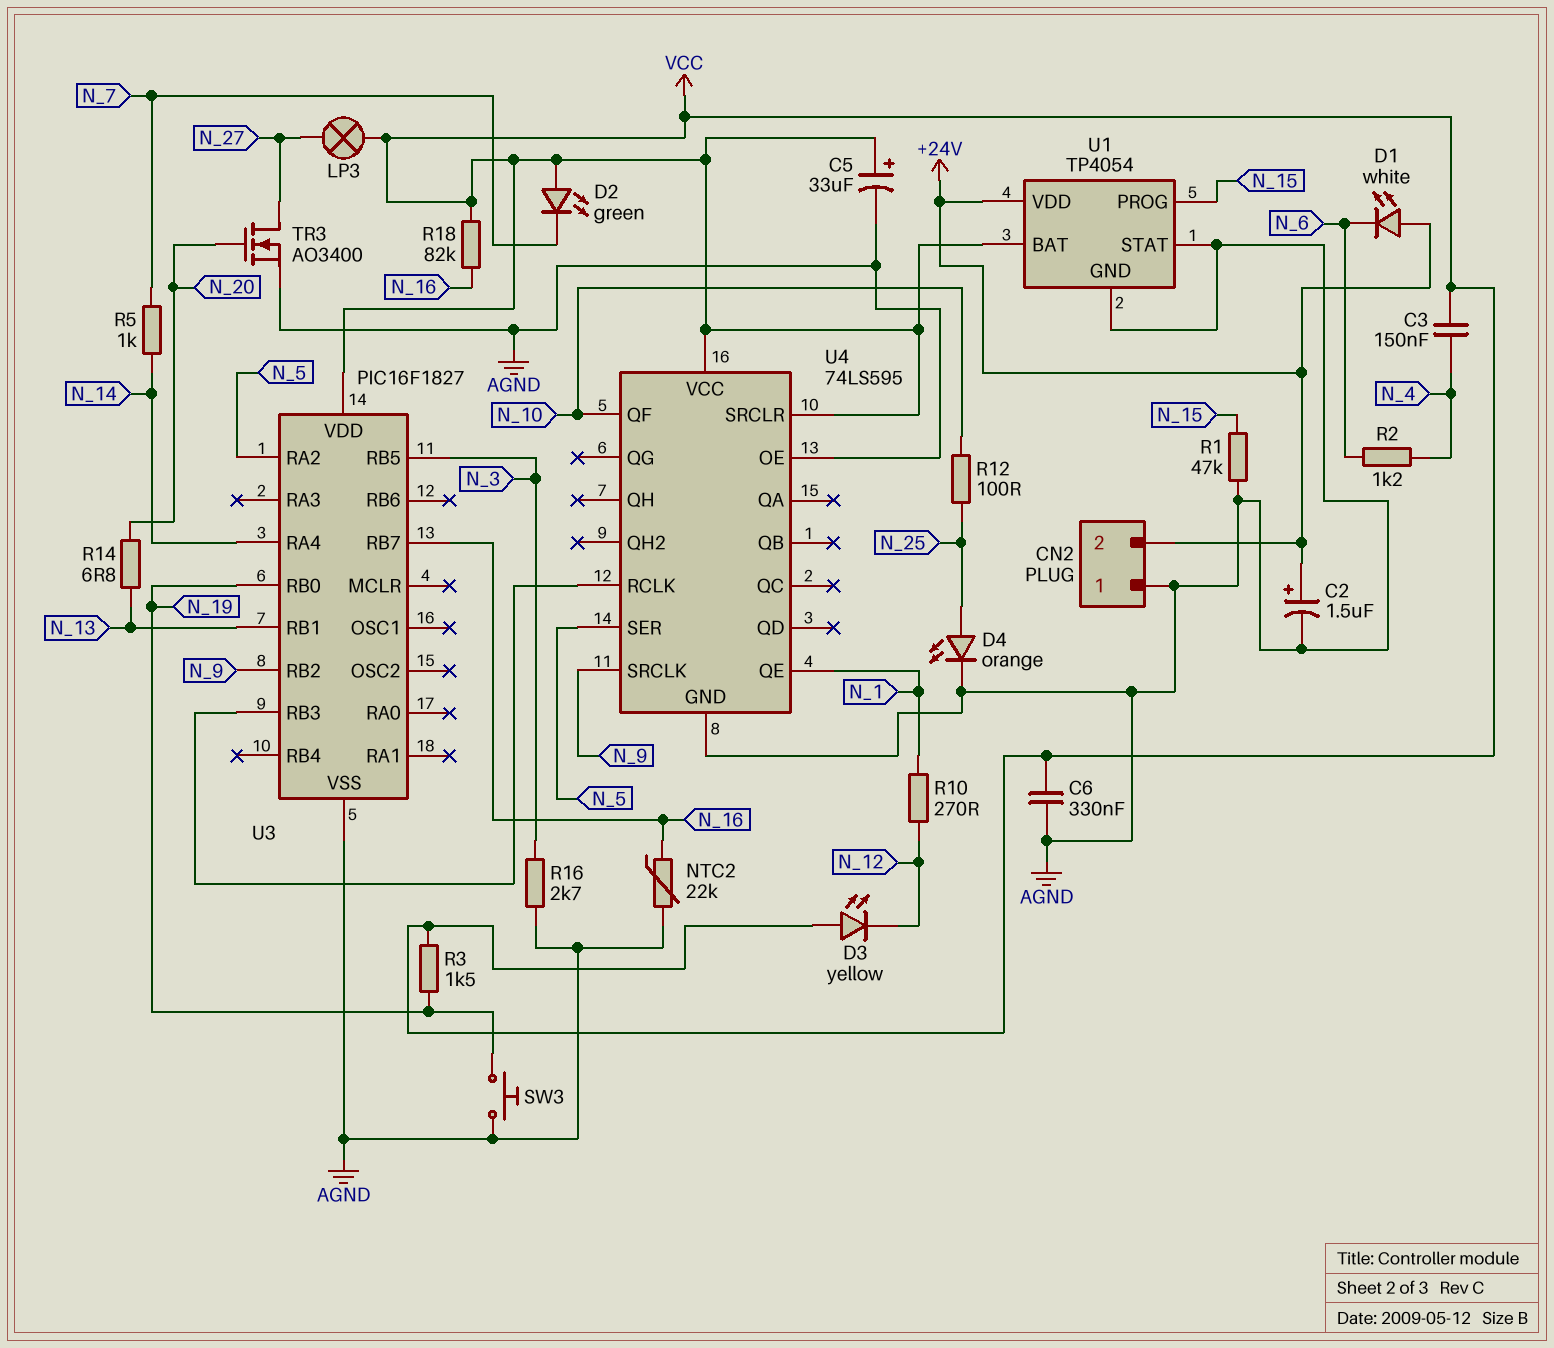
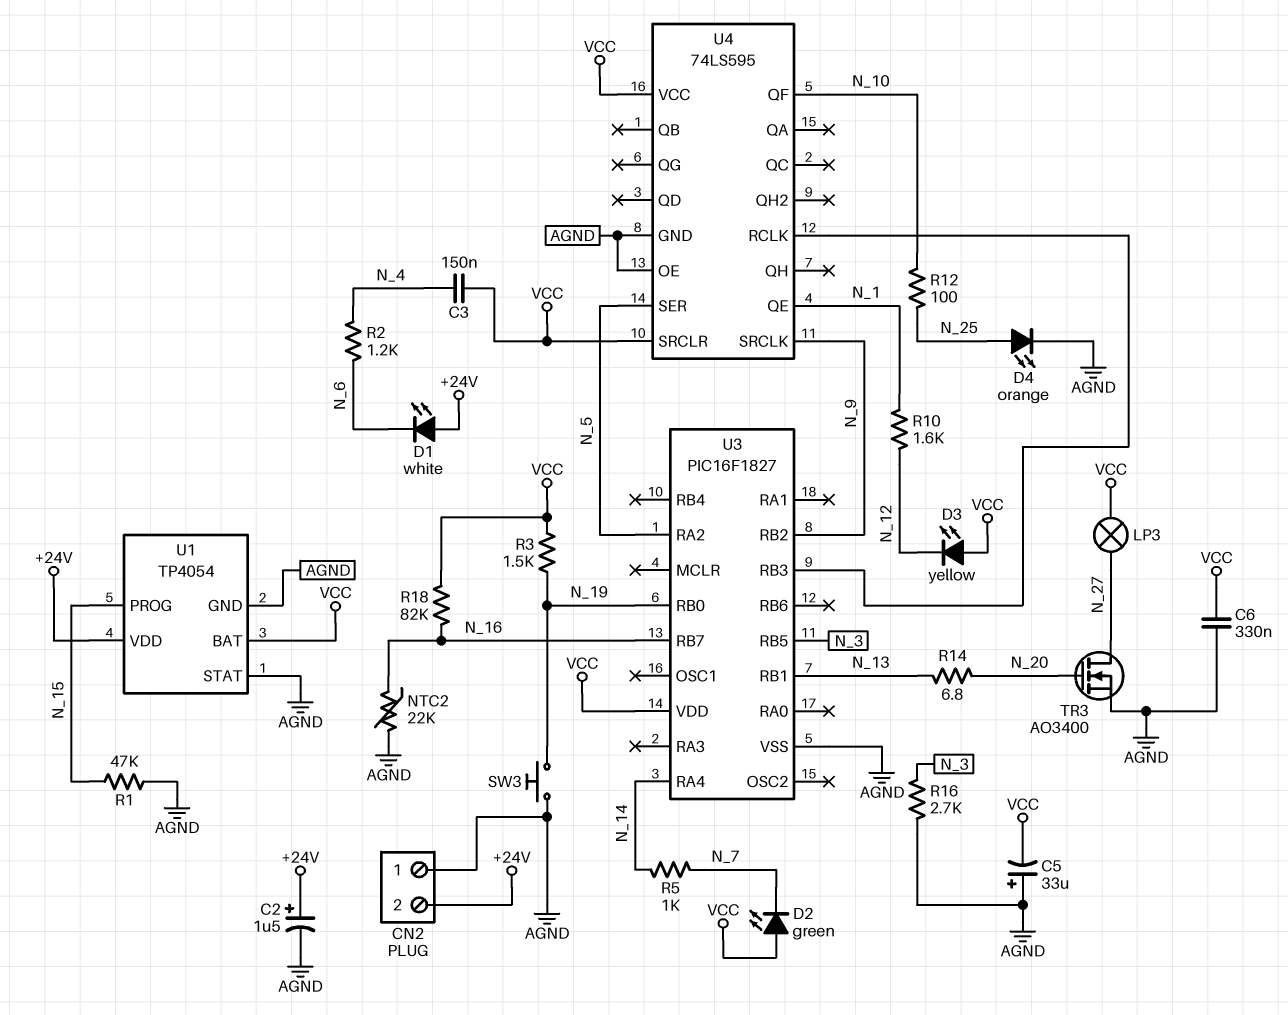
C5: 33uF (plus VCC, minus AGND) -> 33uF (plus AGND, minus VCC)
R10: 270 (N_1, N_12) -> 1.6k (N_1, N_12)

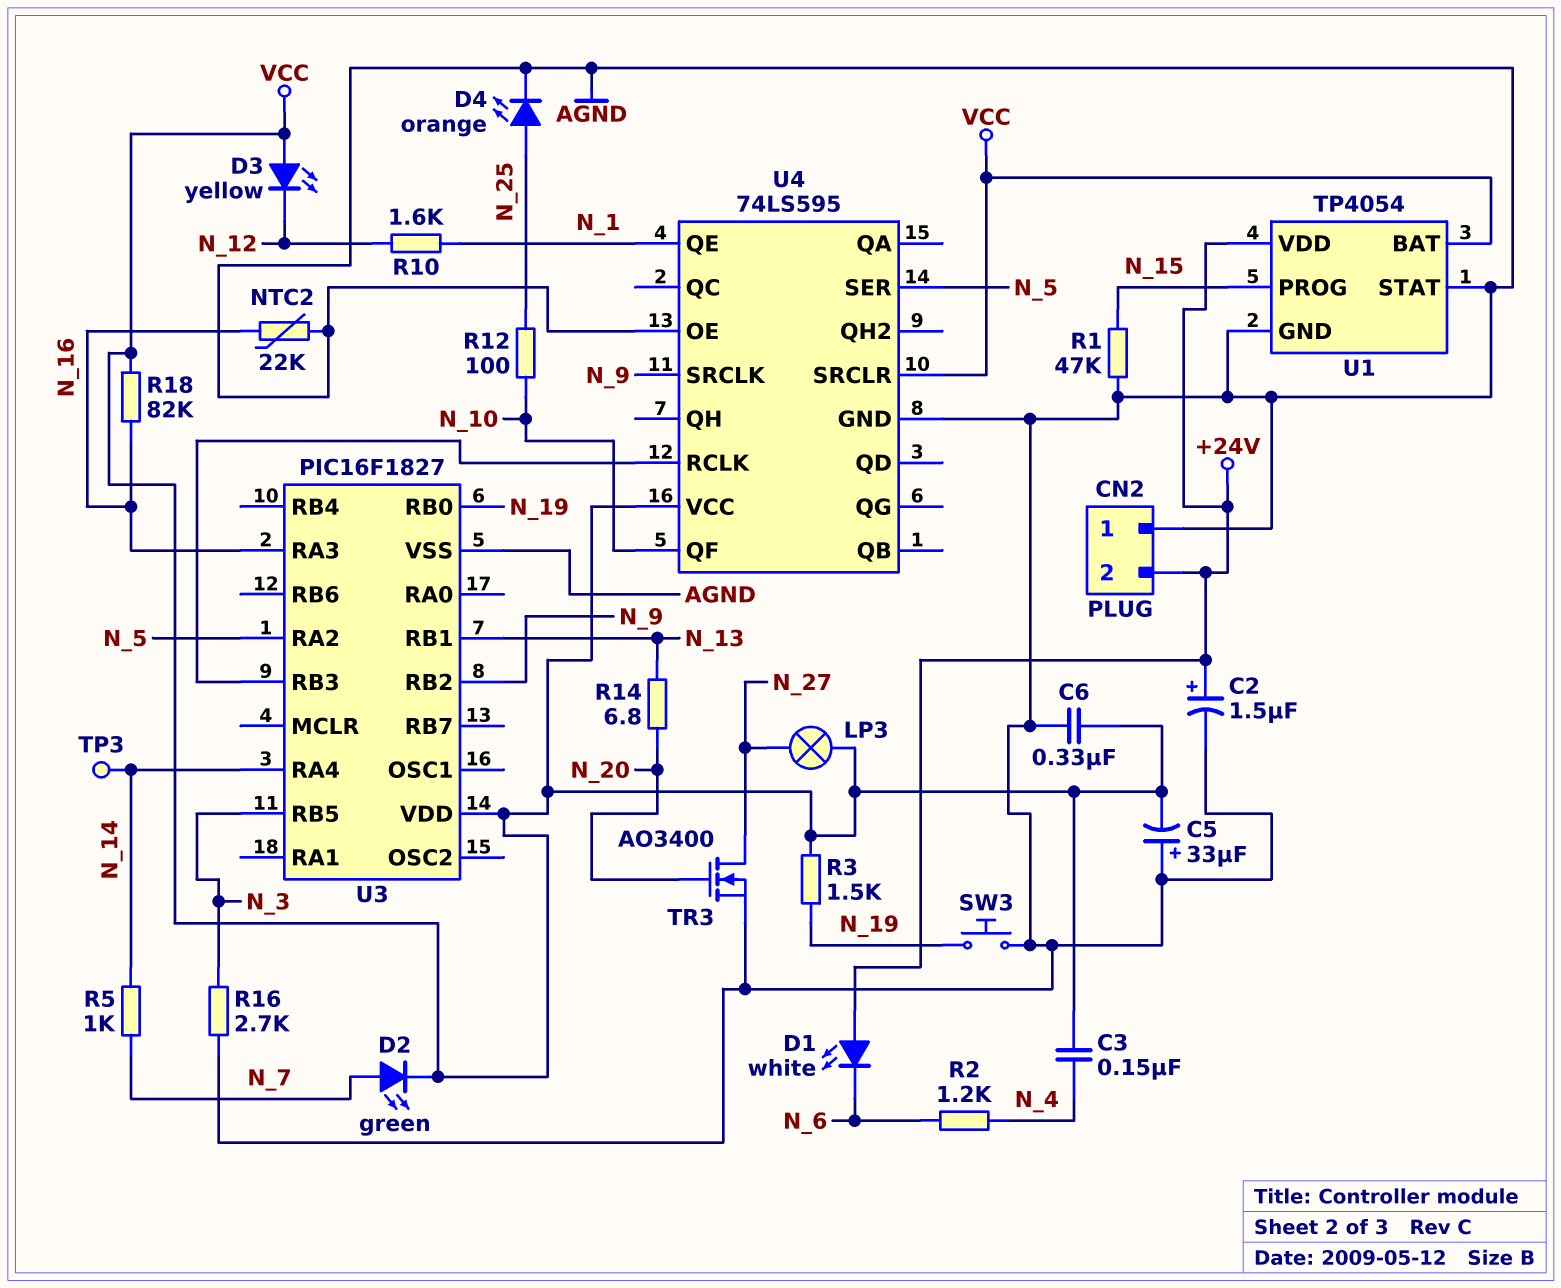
D2: LED green (A VCC, K N_7) -> LED green (A N_7, K VCC)
TP3: none -> test point (N_14)
U3 pin RA3: none -> N_16
U3 pin RB7: N_16 -> none

